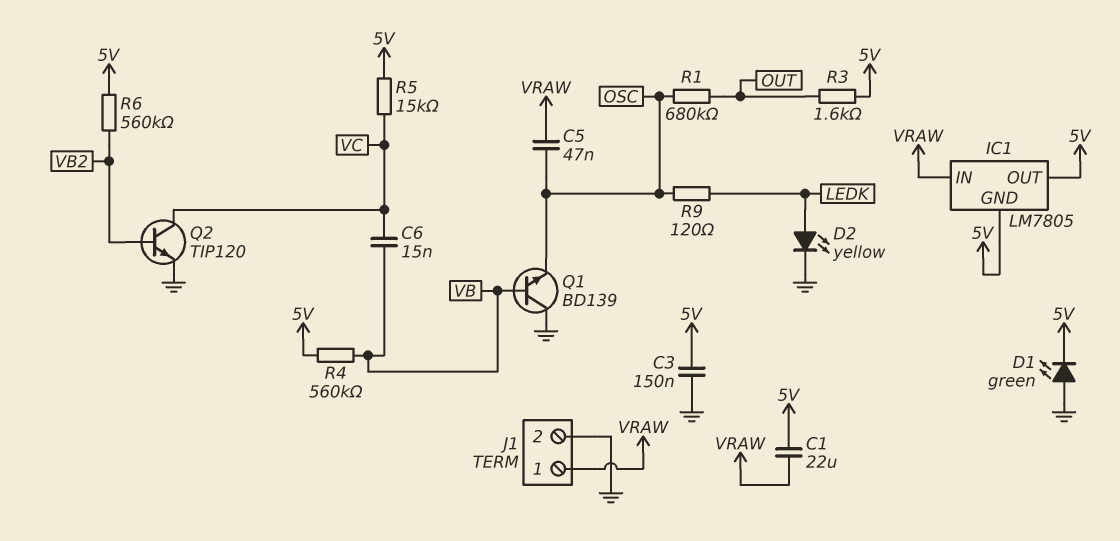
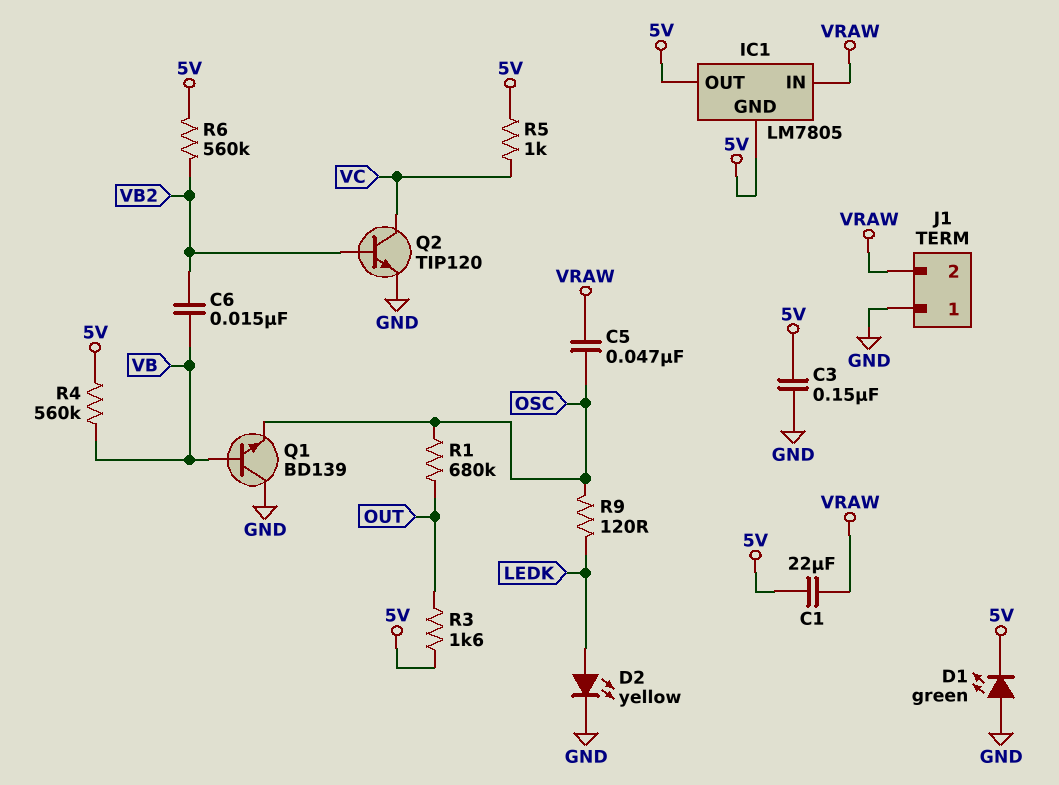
C6: 15nF (VB, VC) -> 15nF (VB, VB2)
J1 pin 1: VRAW -> GND
J1 pin 2: GND -> VRAW
R5: 15k (5V, VC) -> 1k (5V, VC)

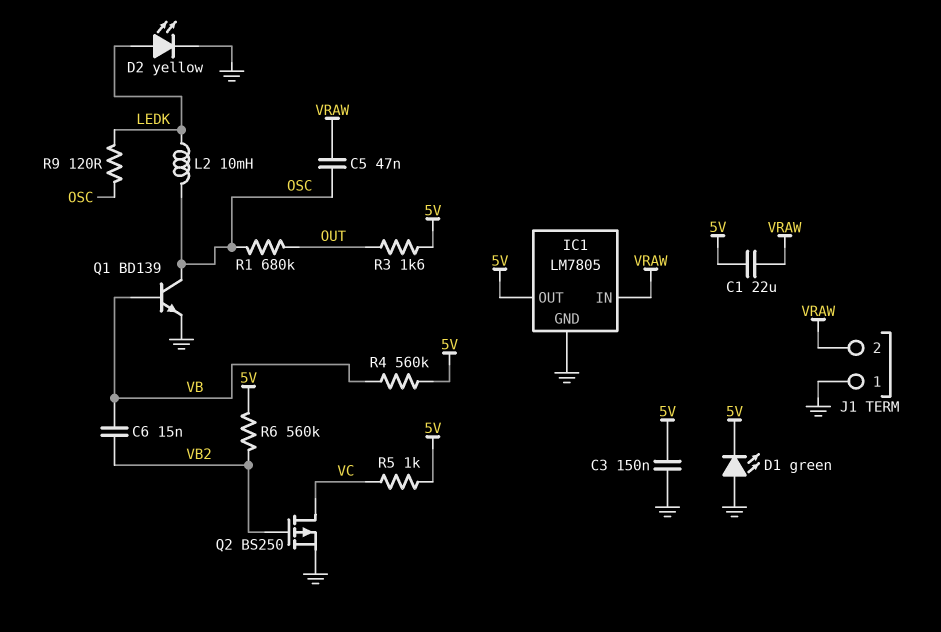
IC1 pin GND: 5V -> GND
L2: none -> 10mH (LEDK, OSC)
Q1: NPN BD139 (B VB, C GND, E OSC) -> NPN BD139 (B VB, C OSC, E GND)
Q2: NPN TIP120 (B VB2, C VC, E GND) -> PMOS BS250 (G VB2, D VC, S GND)

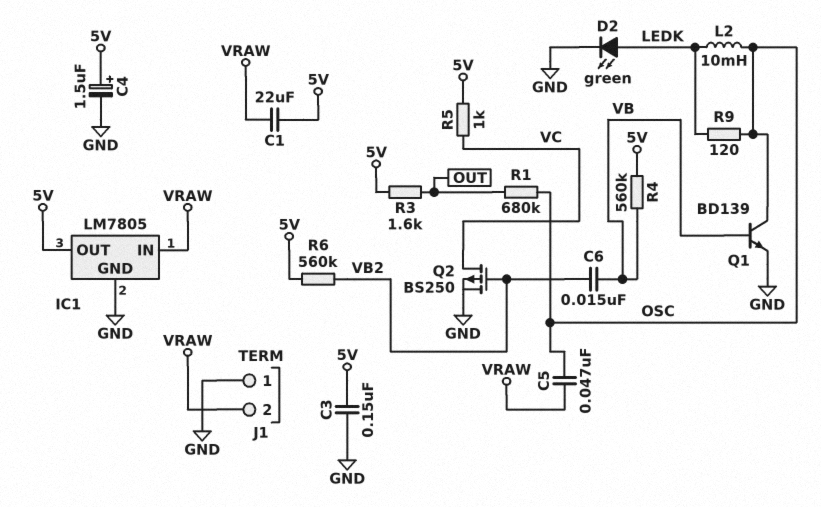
C4: none -> 1.5uF (plus 5V, minus GND)
D1: LED green (A GND, K 5V) -> none
D2: LED yellow (A LEDK, K GND) -> LED green (A LEDK, K GND)

